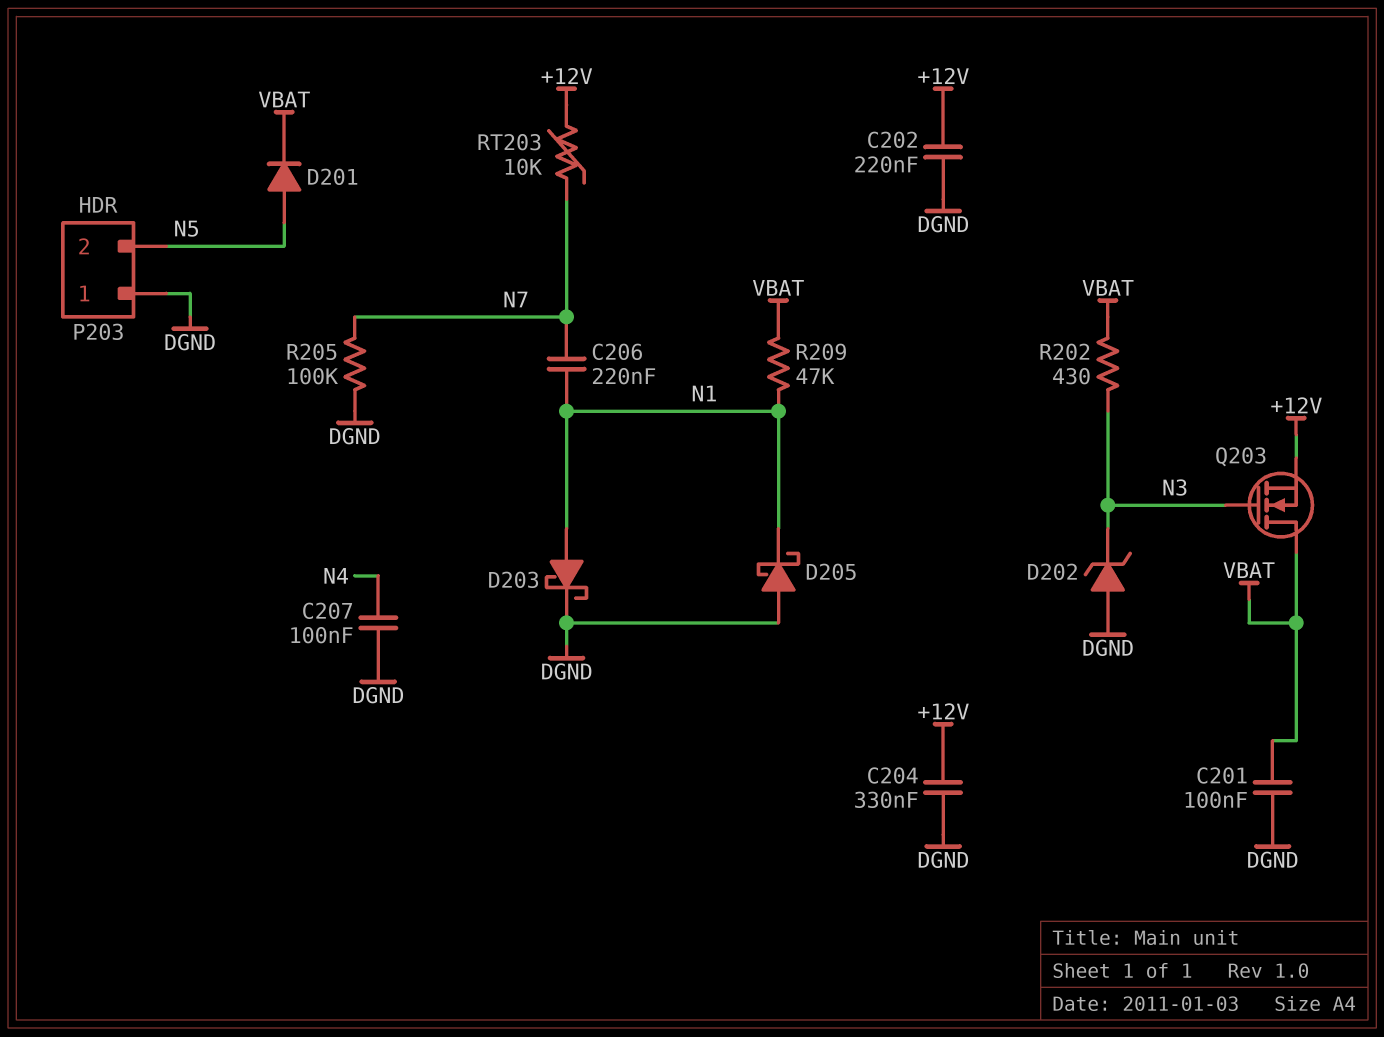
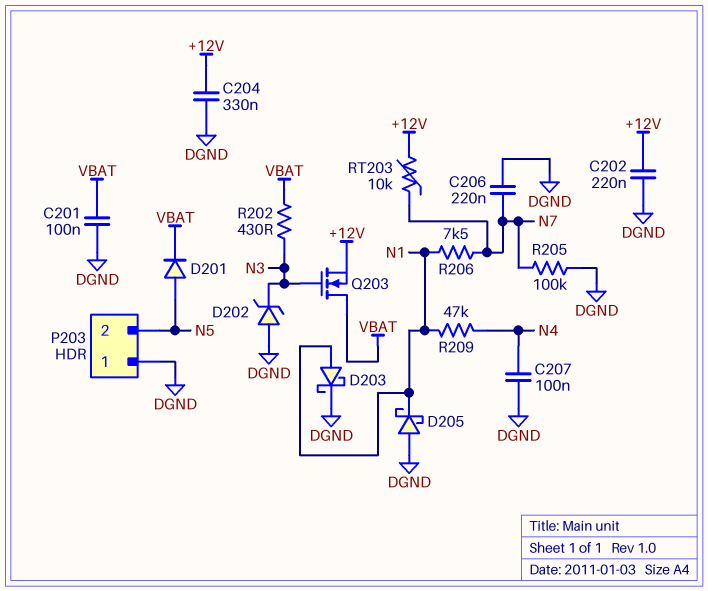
C206: 220nF (N1, N7) -> 220nF (DGND, N7)
R206: none -> 7.5k (N1, N7)
R209: 47k (N1, VBAT) -> 47k (N1, N4)

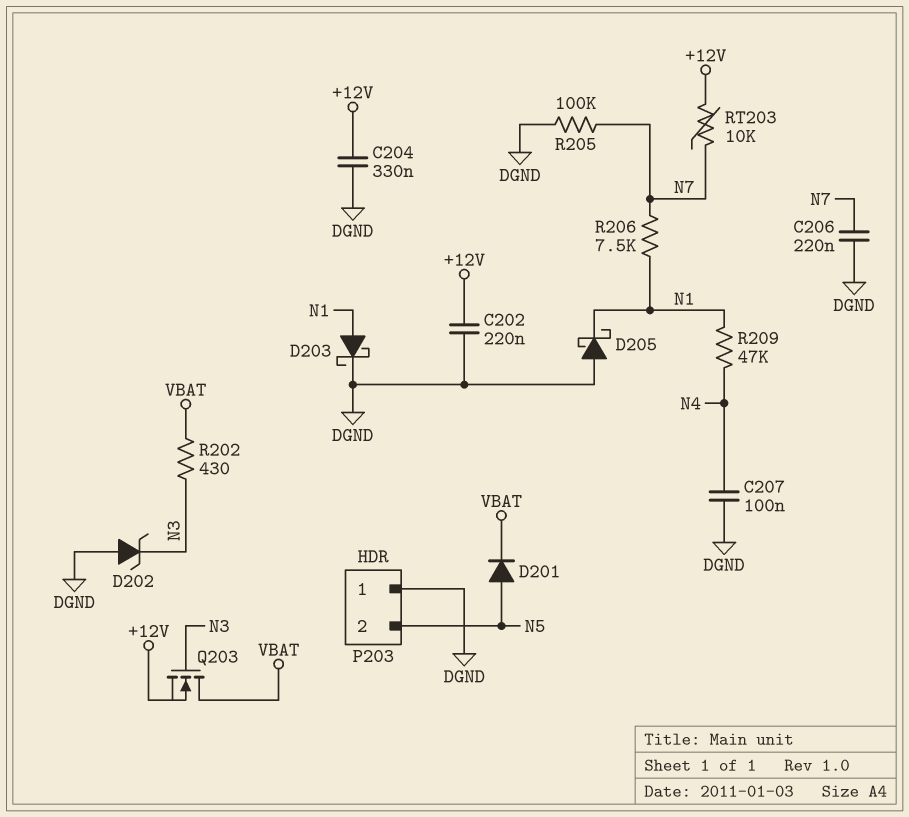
C201: 100nF (DGND, VBAT) -> none

